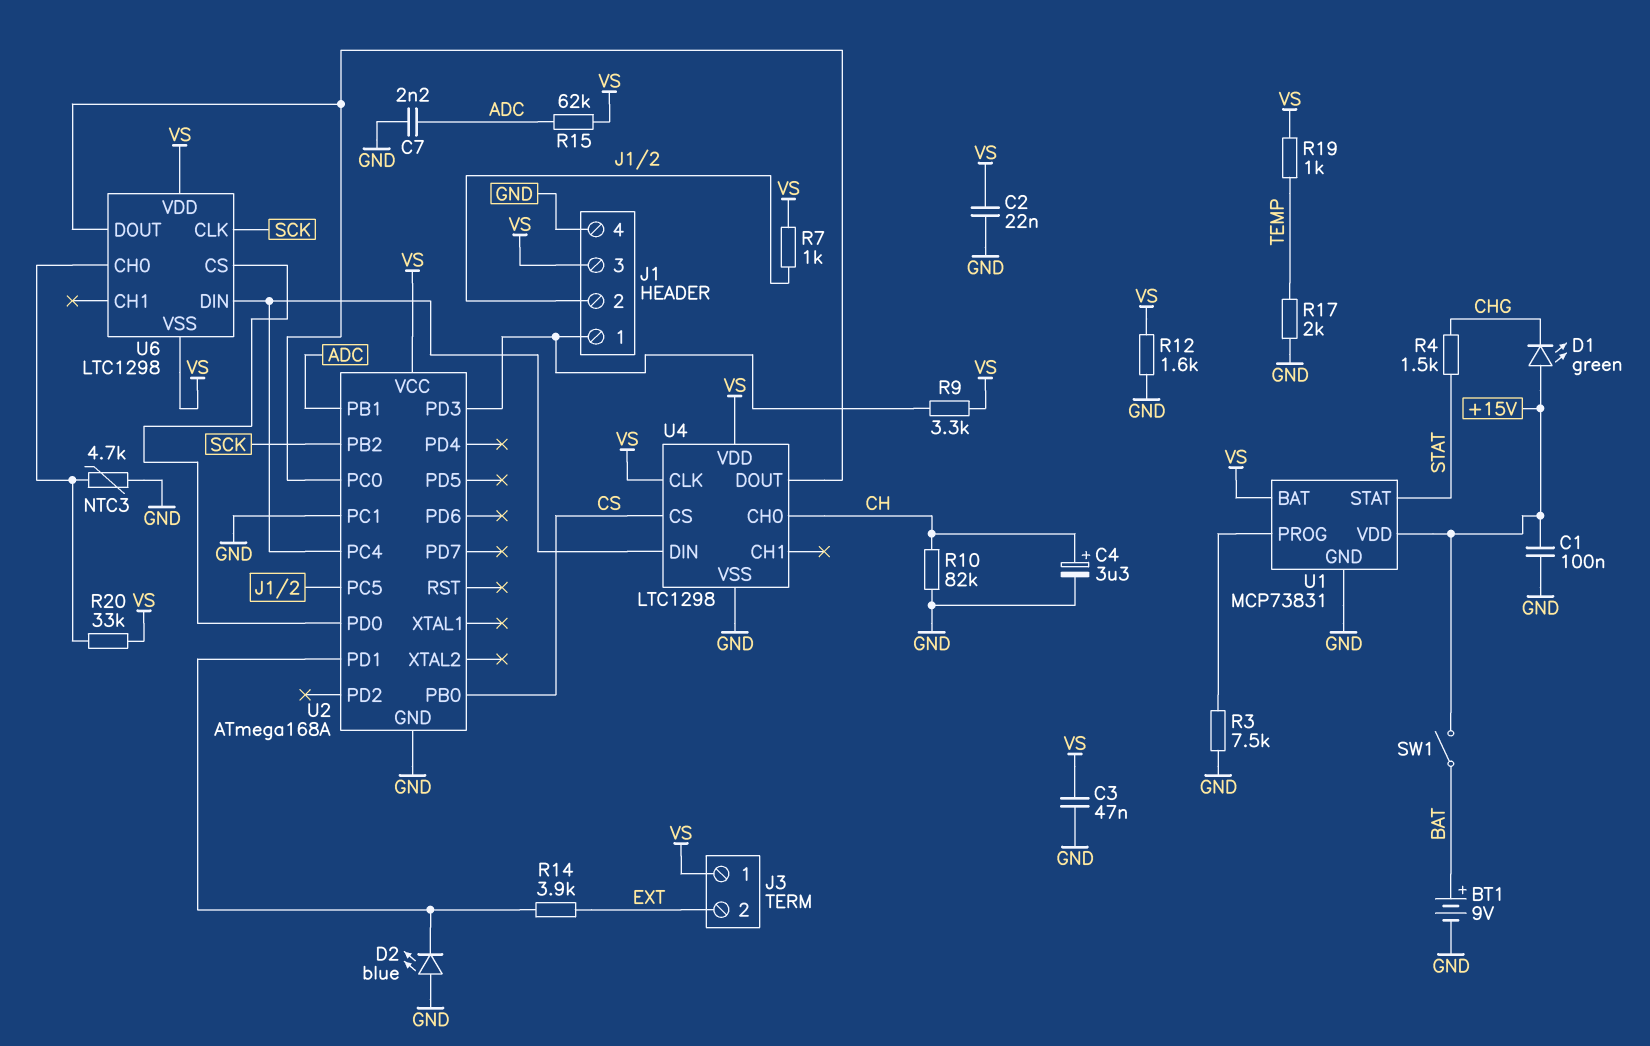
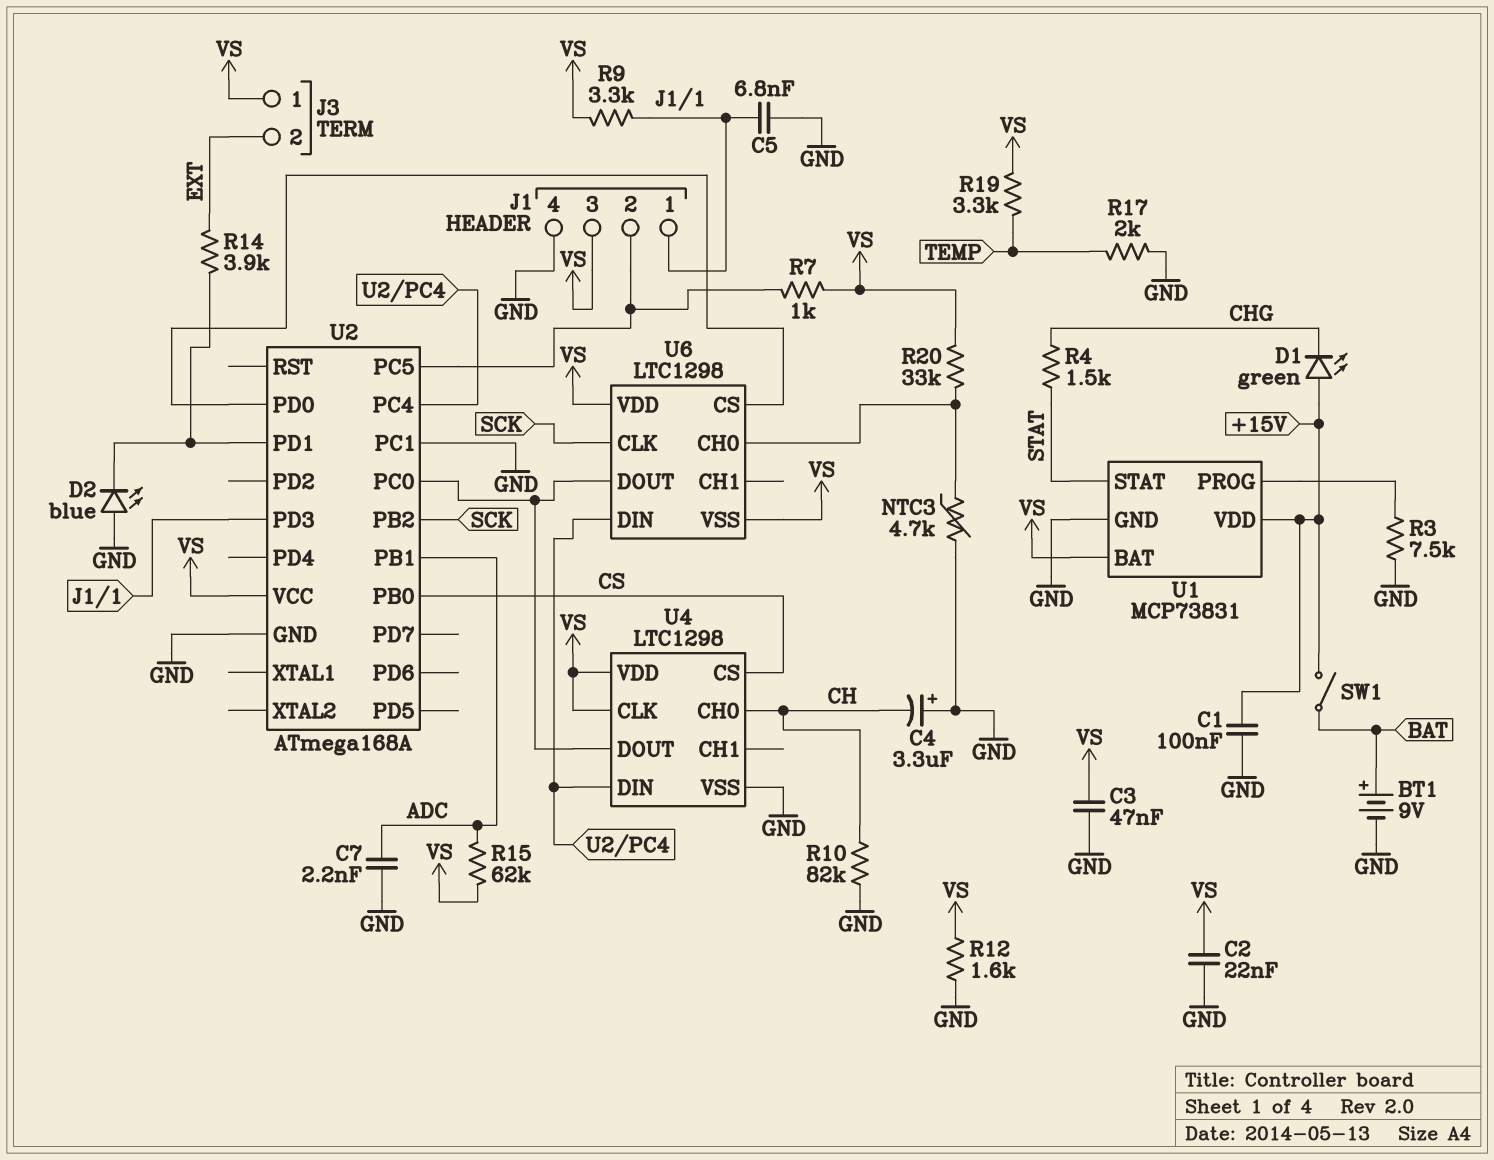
C4: 3.3uF (plus CH, minus GND) -> 3.3uF (plus GND, minus CH)
C5: none -> 6.8nF (GND, J1/1)
R19: 1k (TEMP, VS) -> 3.3k (TEMP, VS)

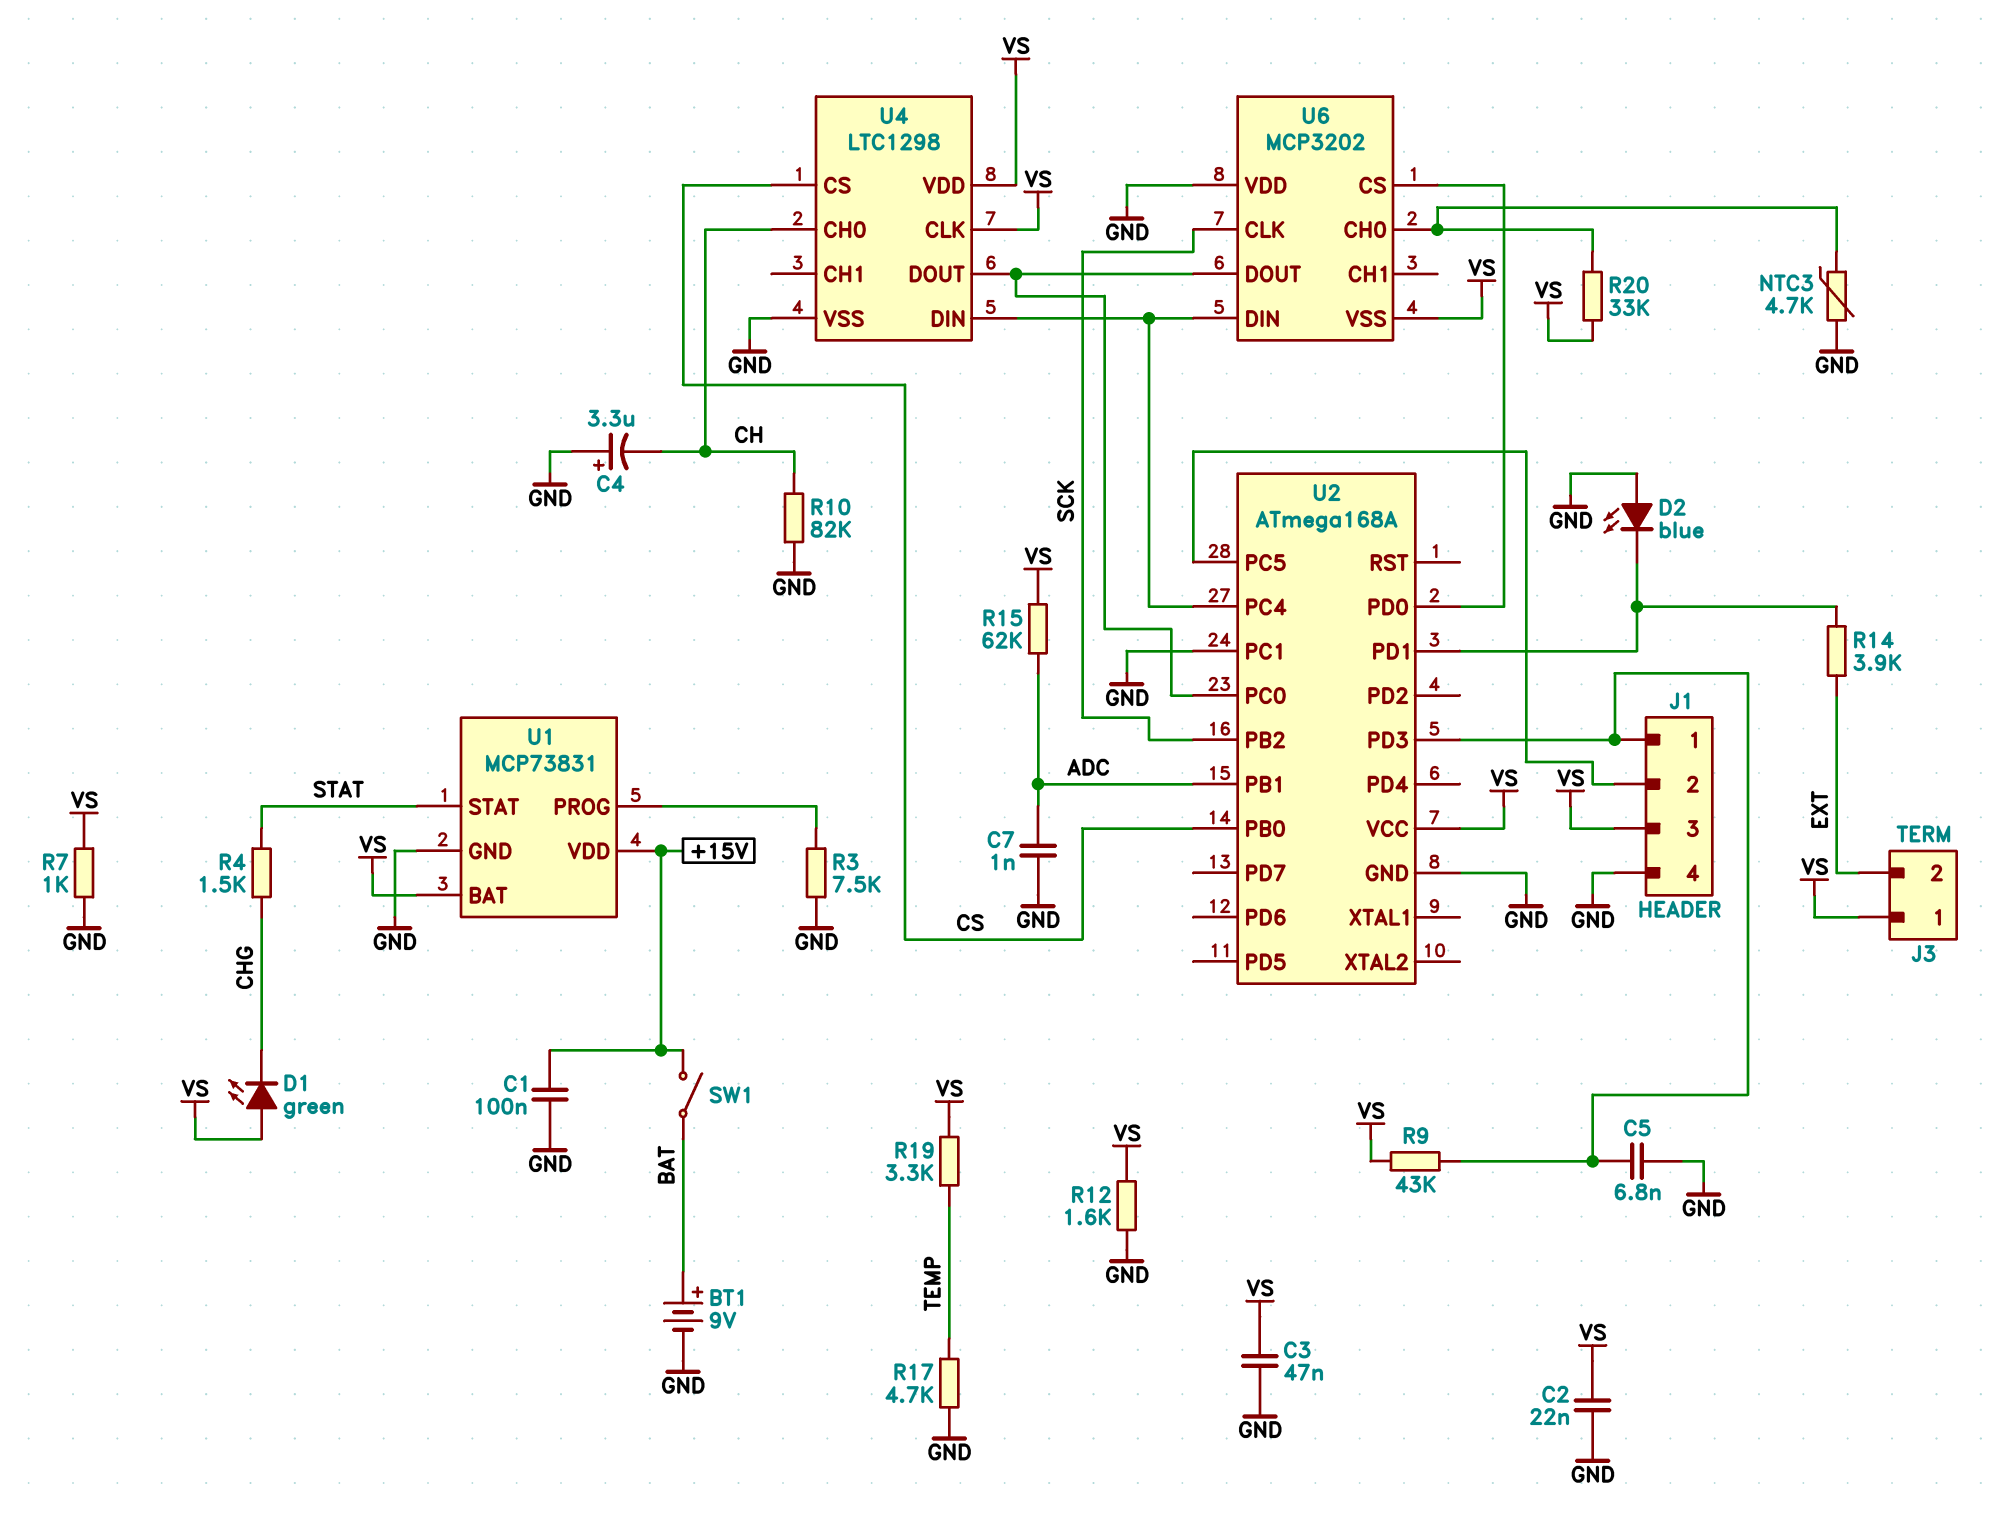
C7: 2.2nF (ADC, GND) -> 1nF (ADC, GND)
D1: LED green (A +15V, K CHG) -> LED green (A VS, K CHG)
R7: 1k (J1/2, VS) -> 1k (GND, VS)
R9: 3.3k (J1/1, VS) -> 43k (J1/1, VS)
R17: 2k (GND, TEMP) -> 4.7k (GND, TEMP)
U6: LTC1298 -> MCP3202
U6 pin VDD: VS -> GND

